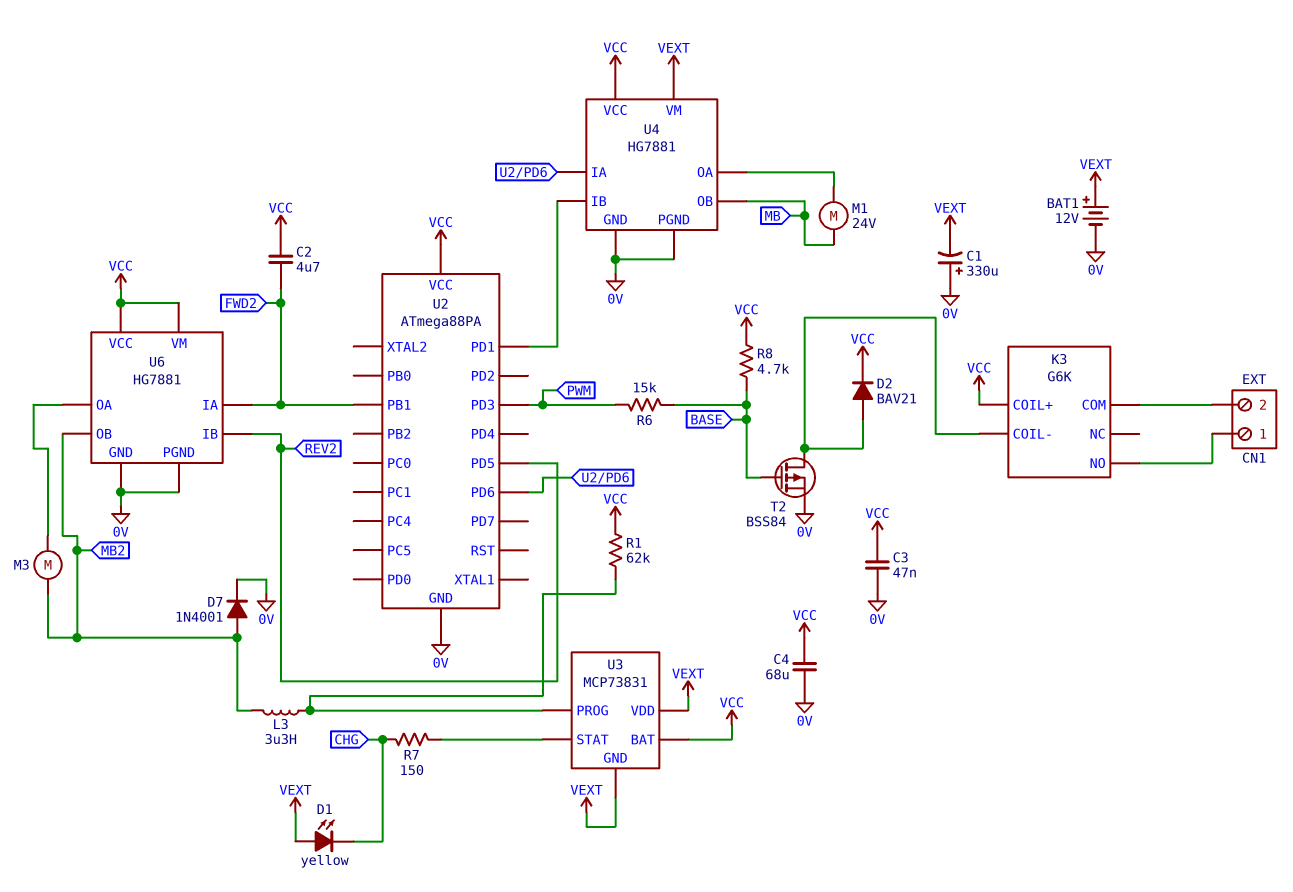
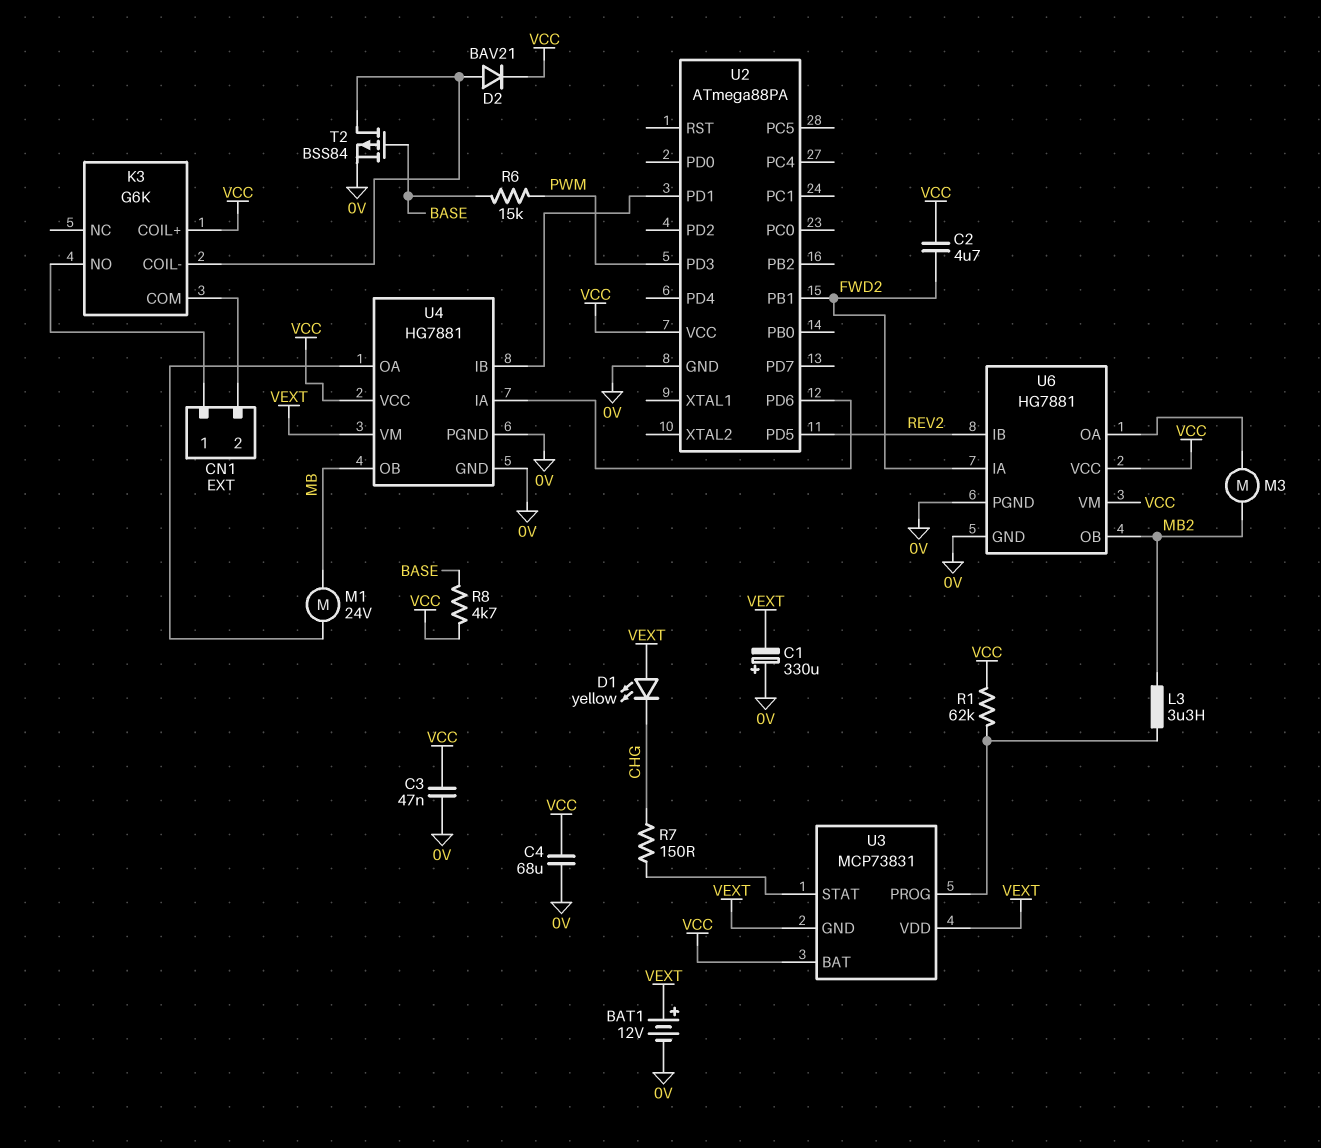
D7: diode 1N4001 (A MB2, K 0V) -> none

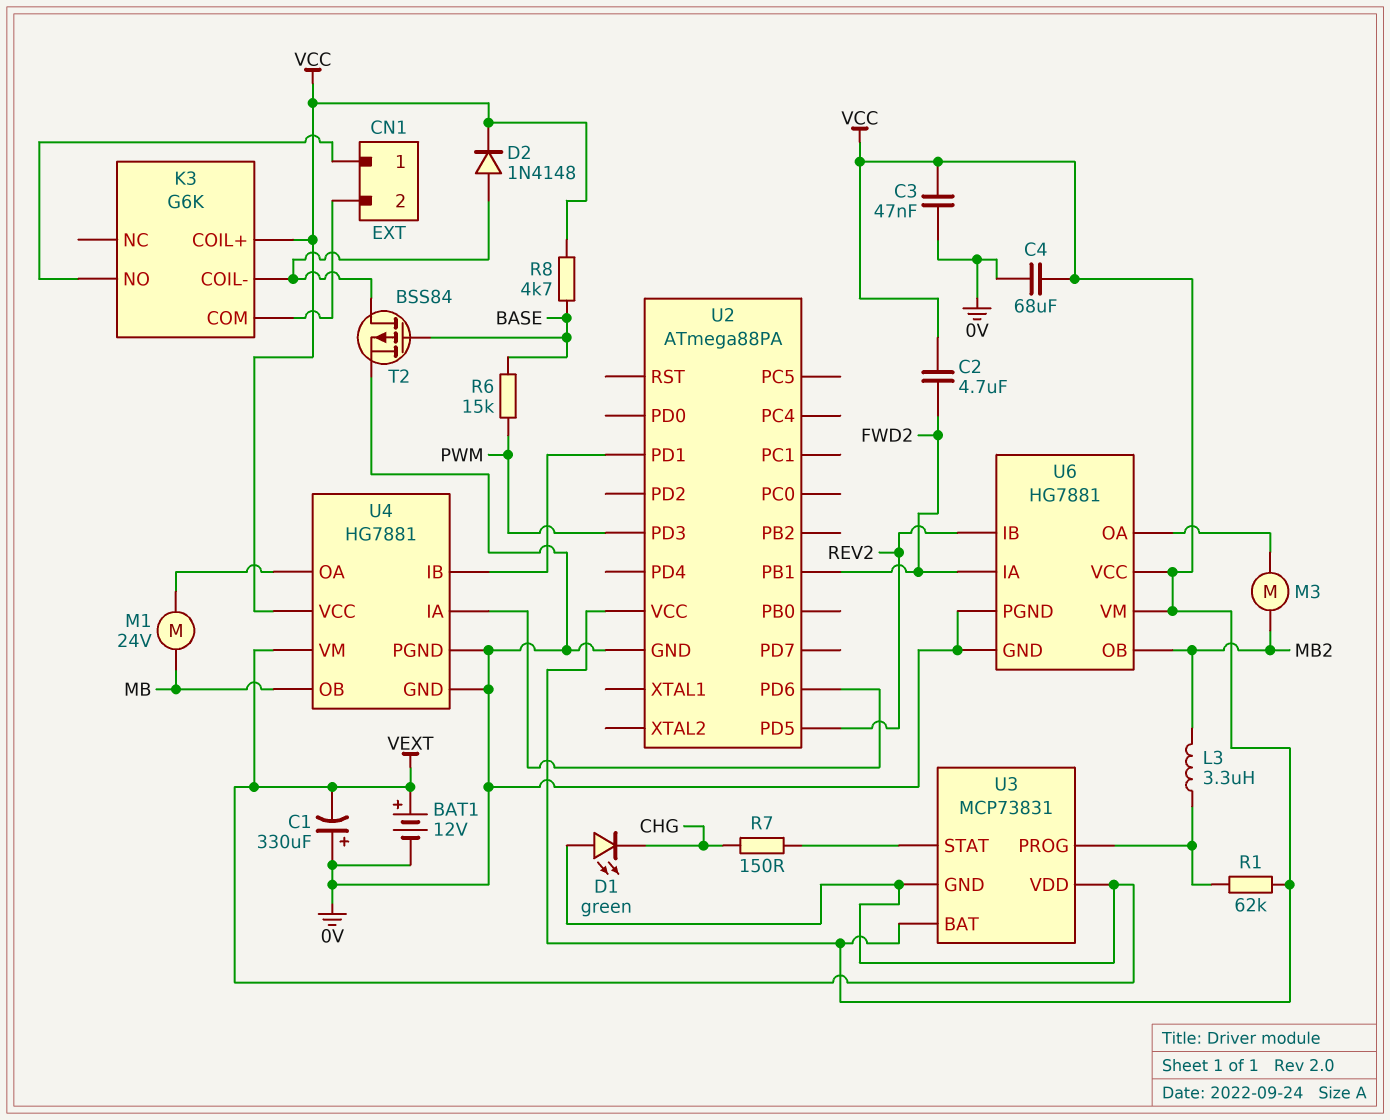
D1: LED yellow (A VEXT, K CHG) -> LED green (A VEXT, K CHG)
D2: diode BAV21 (A K3/COIL-, K VCC) -> diode 1N4148 (A K3/COIL-, K VCC)

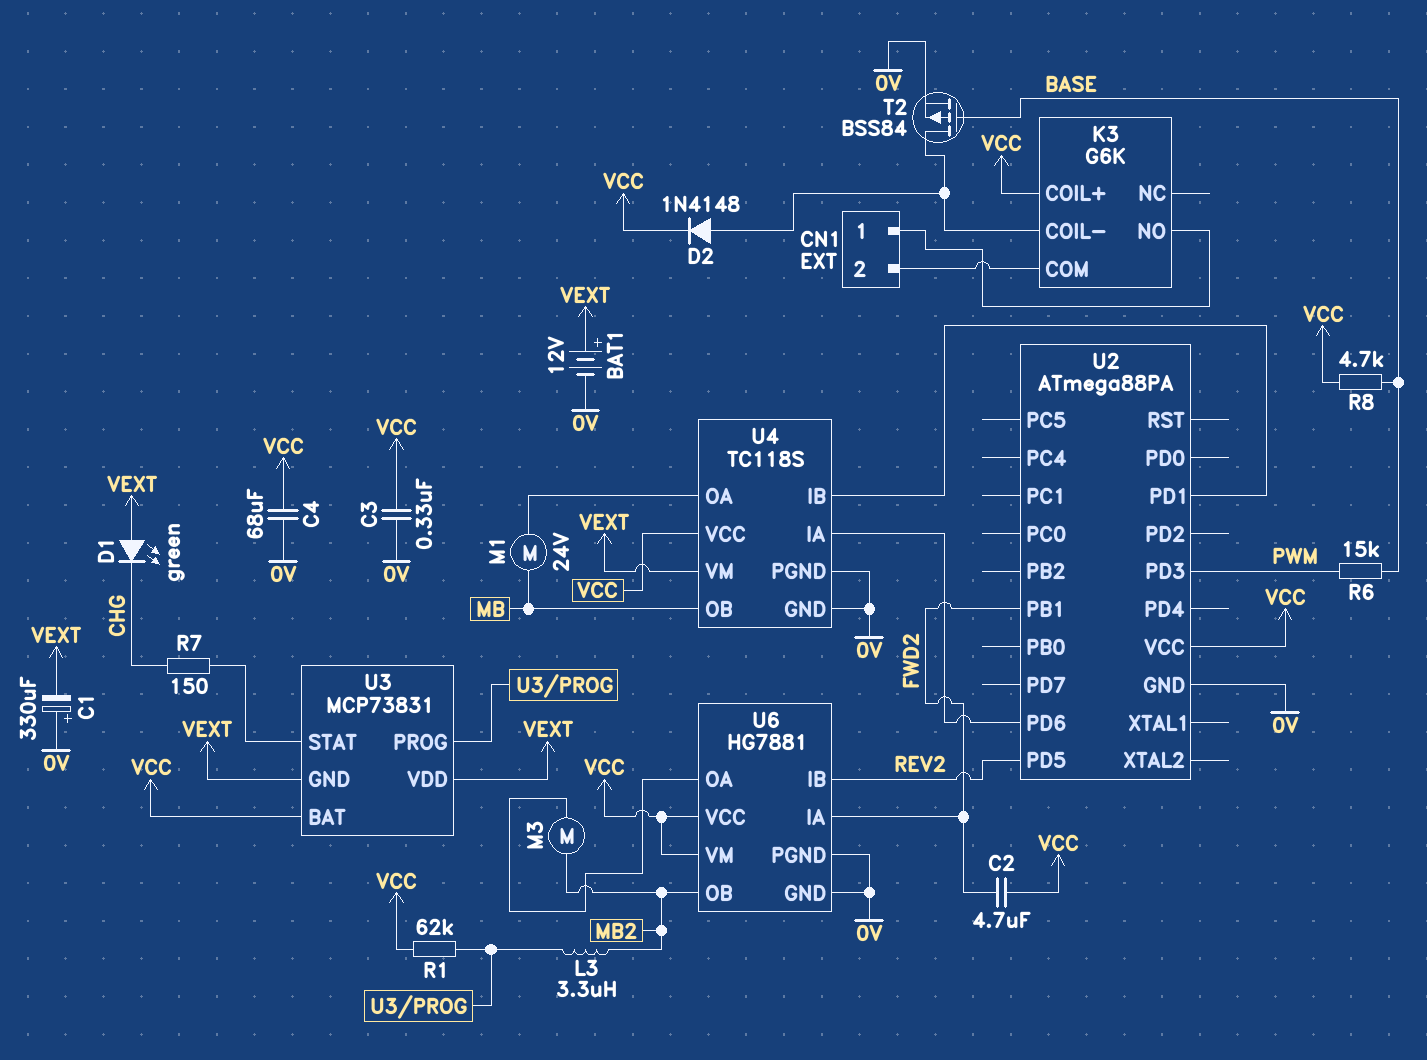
C3: 47nF (0V, VCC) -> 330nF (0V, VCC)
U4: HG7881 -> TC118S

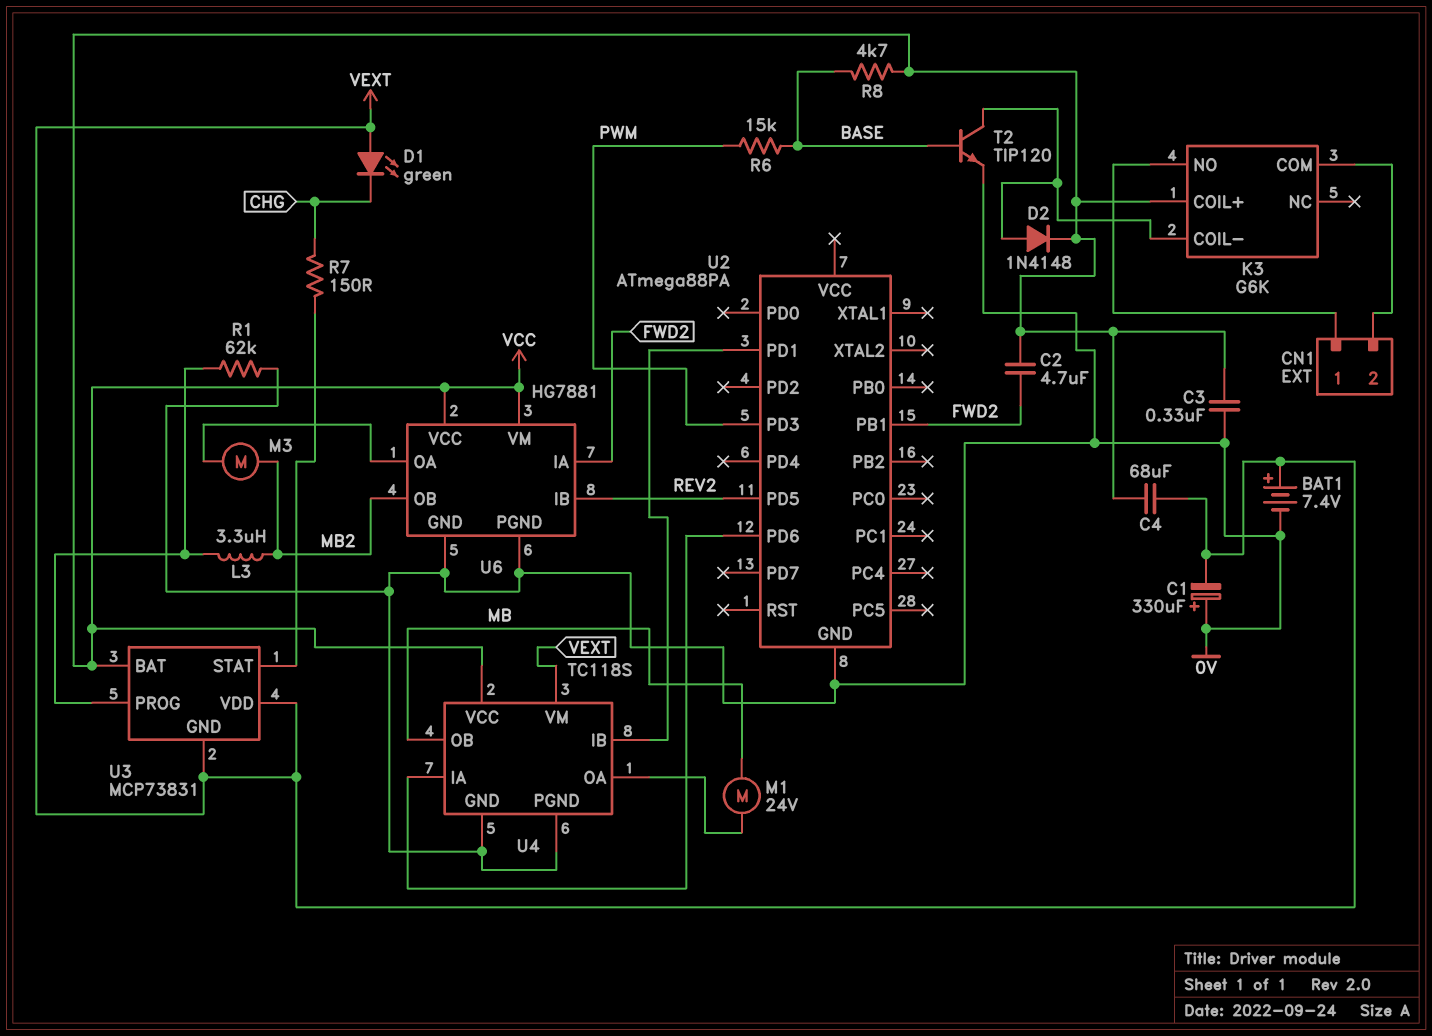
BAT1: 12V (plus VEXT, minus 0V) -> 7.4V (plus VEXT, minus 0V)
C4: 68uF (0V, VCC) -> 68uF (VCC, VEXT)
R1: 62k (U3/PROG, VCC) -> 62k (0V, U3/PROG)
T2: PMOS BSS84 (G BASE, D K3/COIL-, S 0V) -> NPN TIP120 (B BASE, C K3/COIL-, E 0V)
U2 pin VCC: VCC -> none

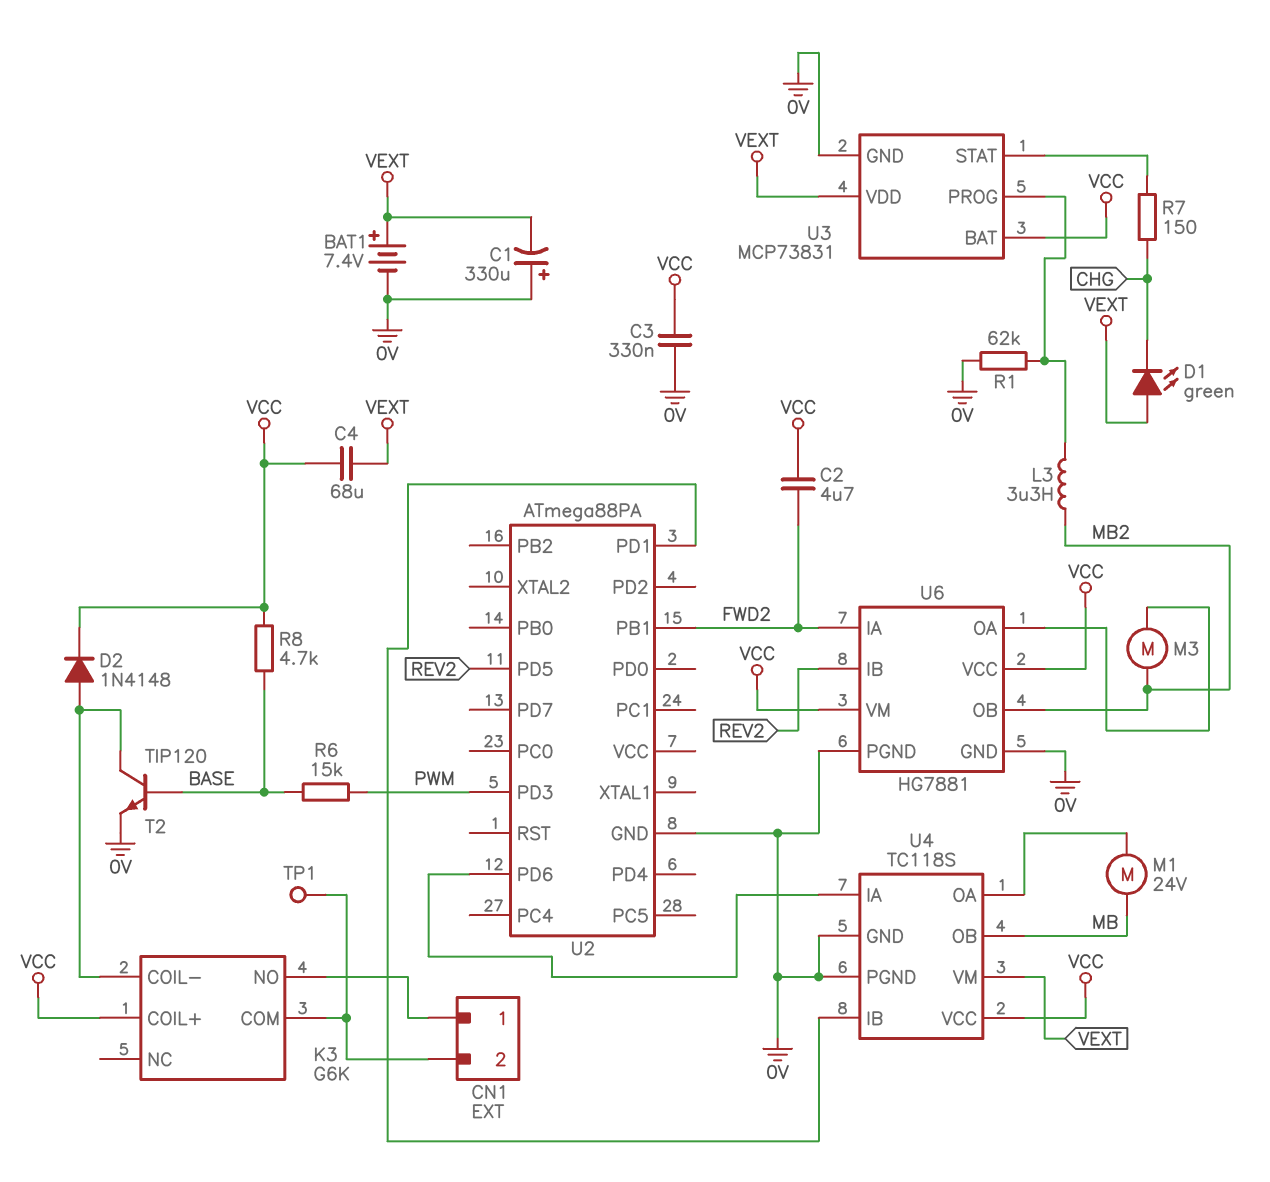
TP1: none -> test point (CN1/2)
U3 pin GND: VEXT -> 0V

